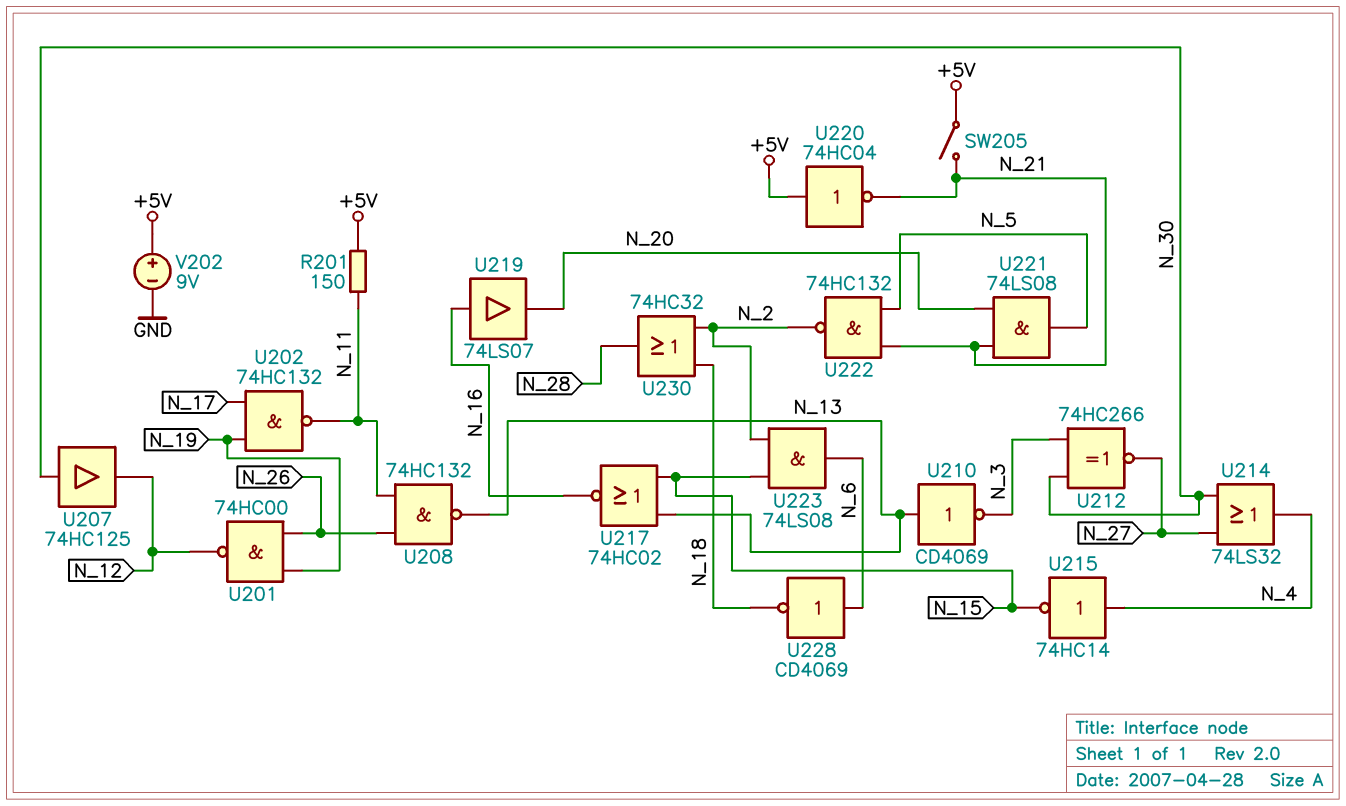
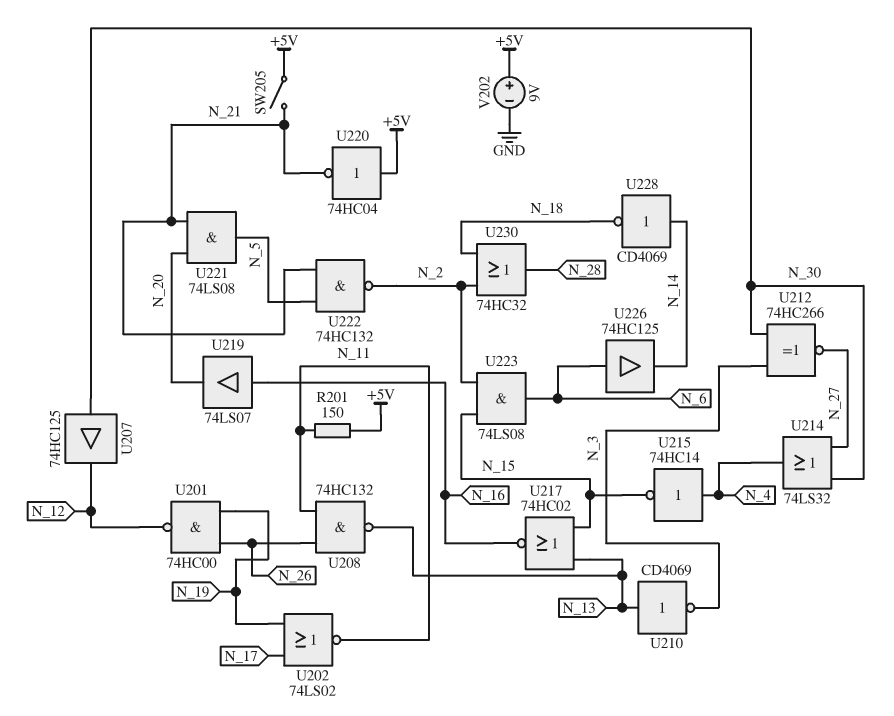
U202: NAND 74HC132 (in N_17, in N_19, out N_11) -> NOR 74LS02 (in N_17, in N_19, out N_11)
U226: none -> buffer 74HC125 (in N_6, out N_14)
U228: NOT CD4069 (in N_6, out N_18) -> NOT CD4069 (in N_14, out N_18)

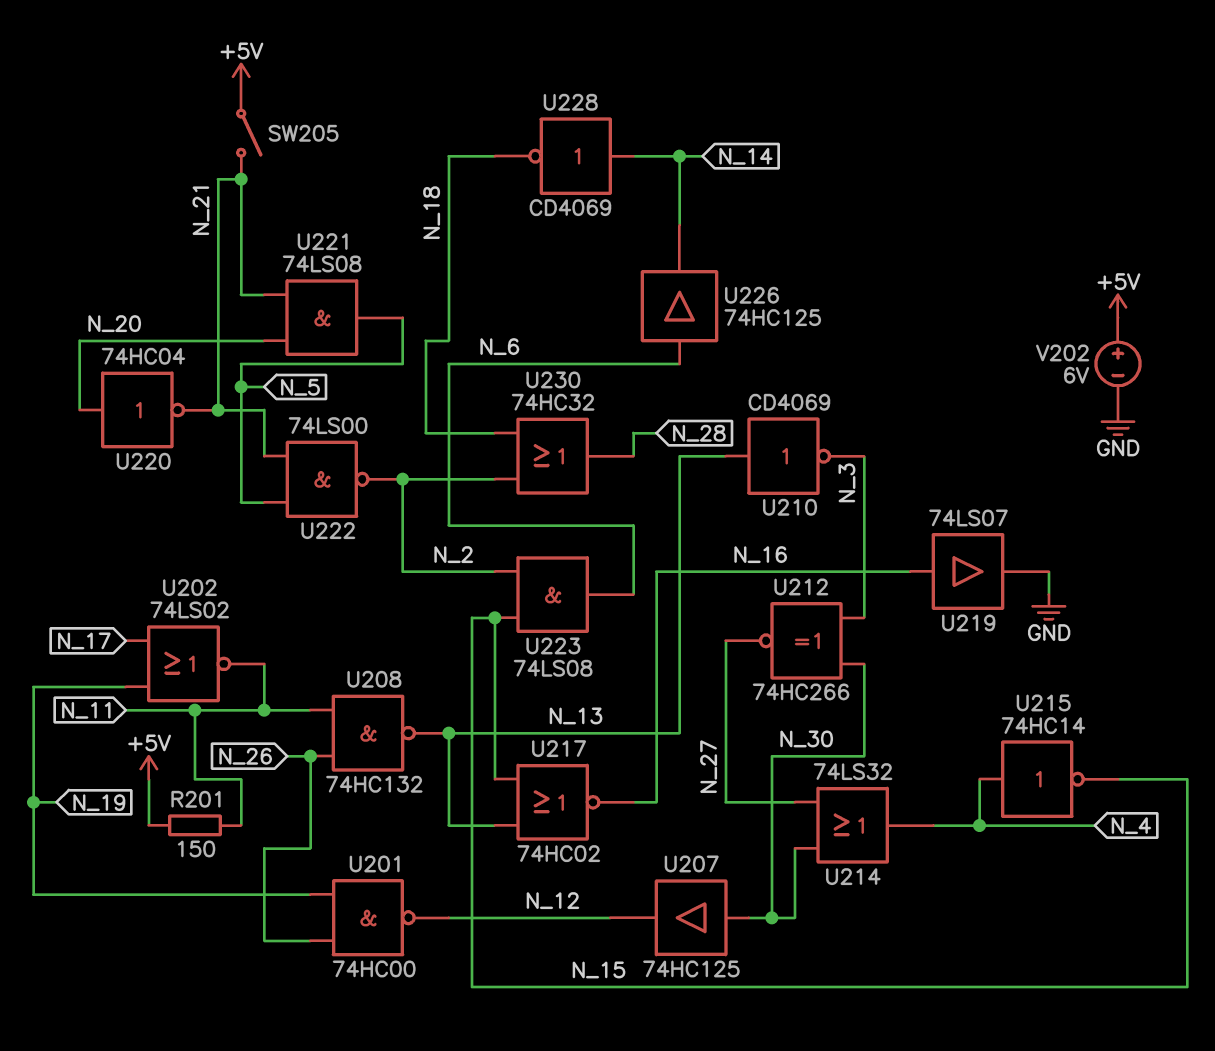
U219: buffer 74LS07 (in N_16, out N_20) -> buffer 74LS07 (in N_16, out GND)
U220: NOT 74HC04 (in +5V, out N_21) -> NOT 74HC04 (in N_20, out N_21)
U222: NAND 74HC132 (in N_5, in N_21, out N_2) -> NAND 74LS00 (in N_5, in N_21, out N_2)
V202: 9V (plus +5V, minus GND) -> 6V (plus +5V, minus GND)

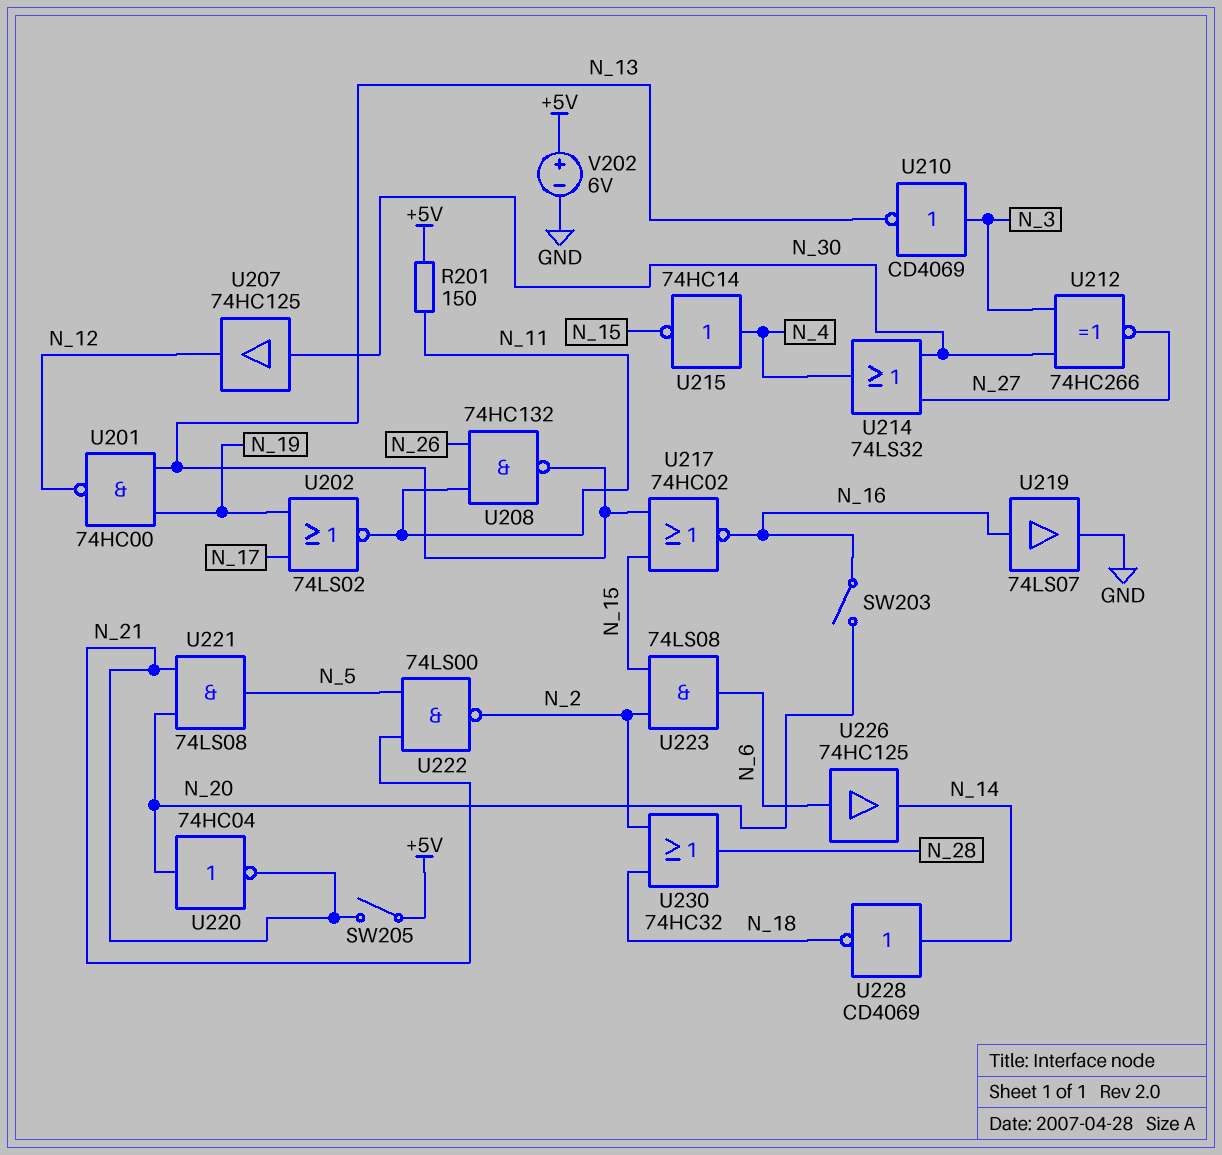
SW203: none -> switch (N_16, N_20)
U201: NAND 74HC00 (in N_19, in N_26, out N_12) -> NAND 74HC00 (in N_13, in N_19, out N_12)
U210: NOT CD4069 (in N_13, out N_3) -> NOT CD4069 (in N_3, out N_13)

